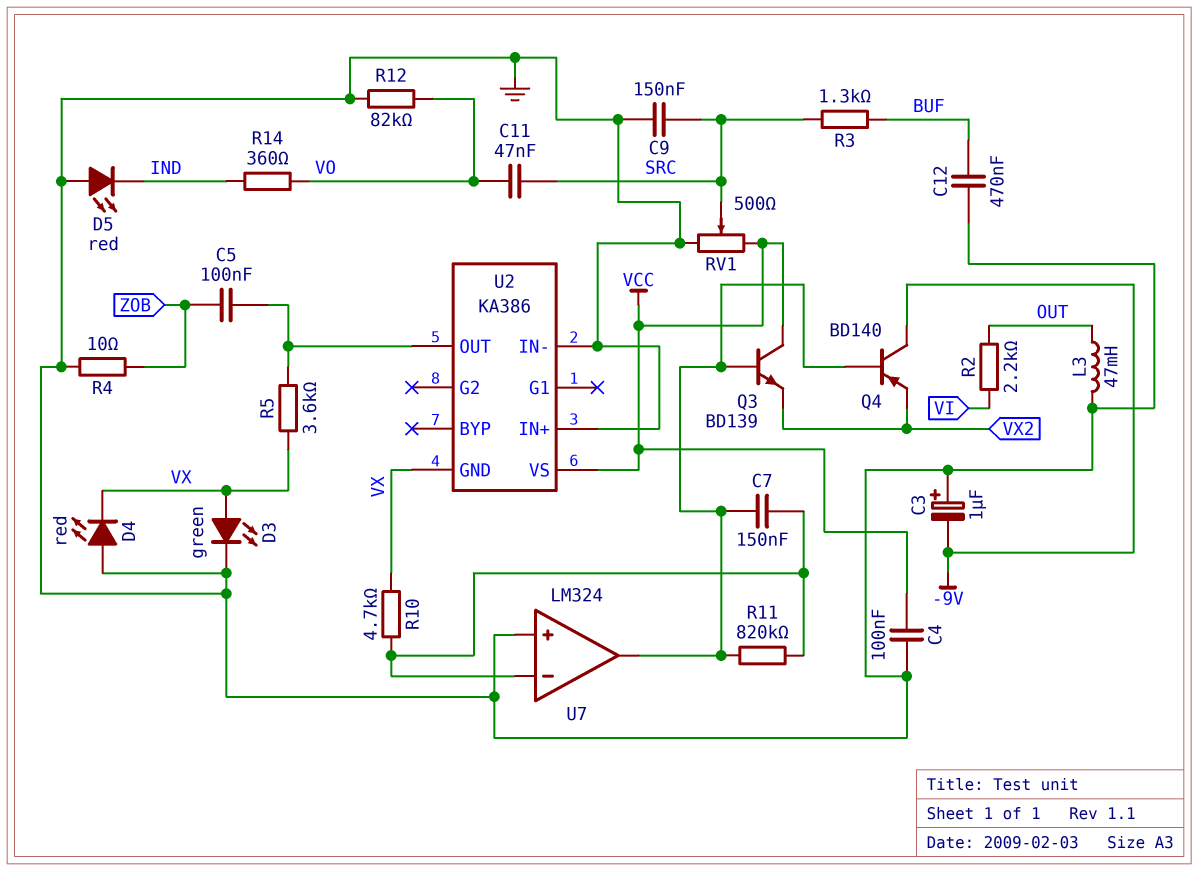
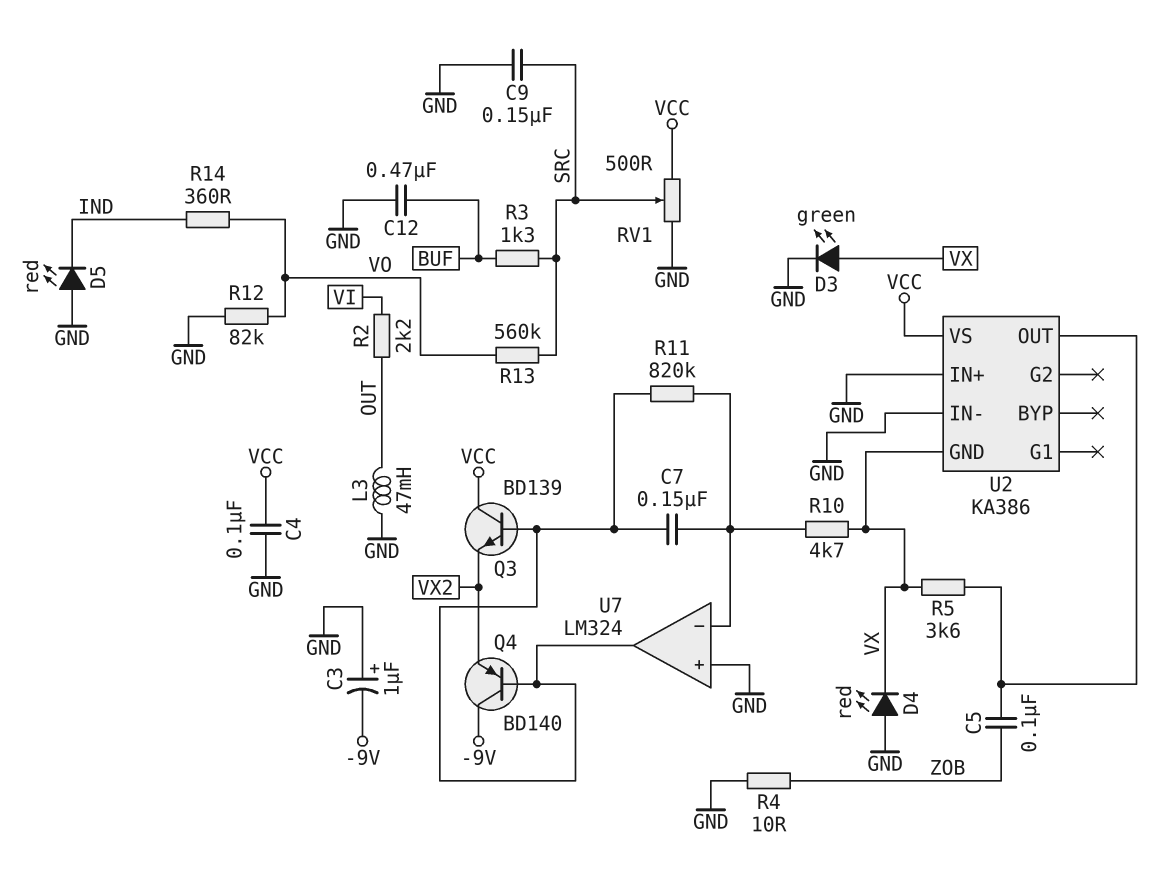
C11: 47nF (SRC, VO) -> none
R13: none -> 560k (SRC, VO)

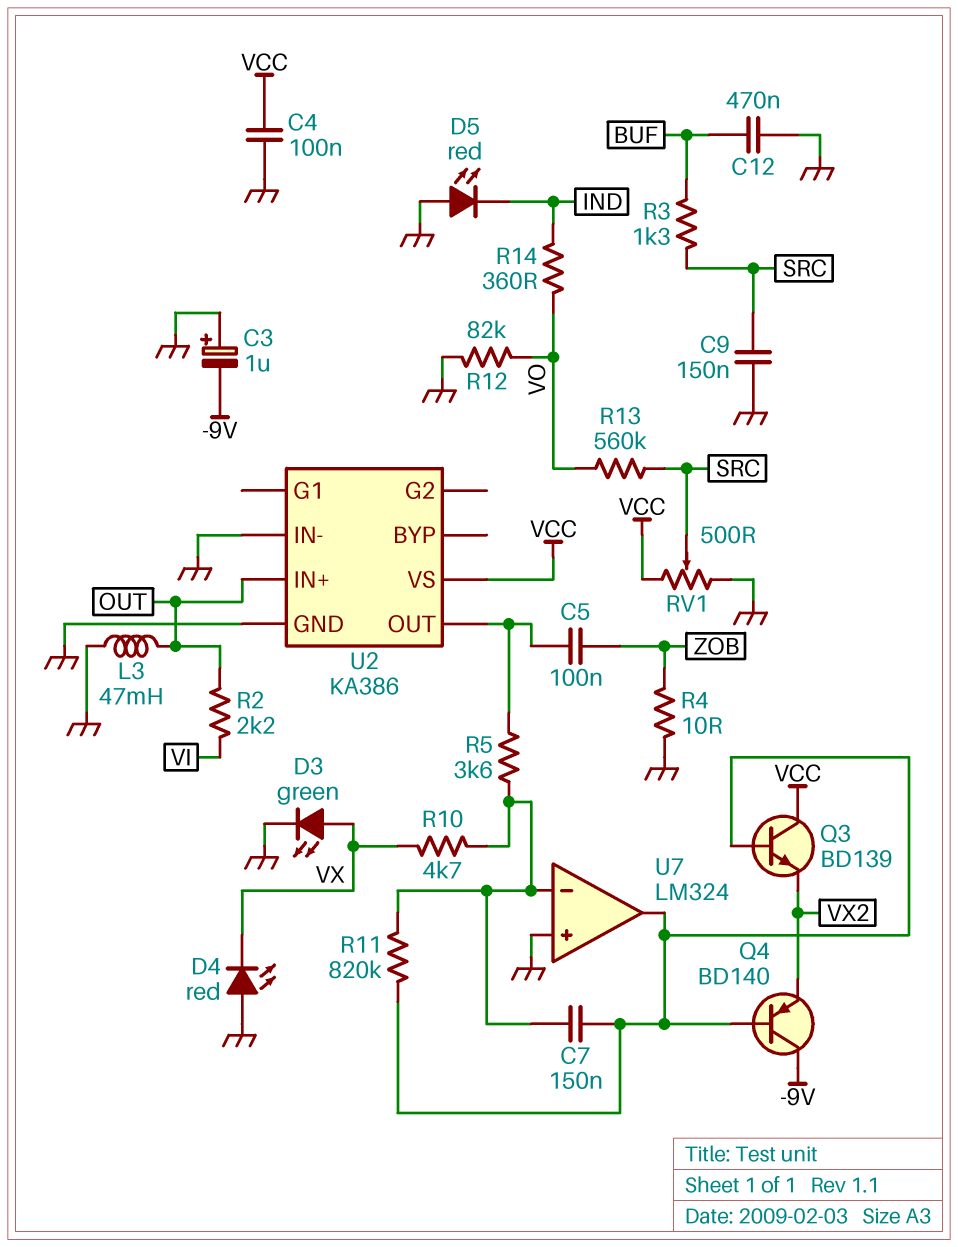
R5: 3.6k (U2/OUT, VX) -> 3.6k (U2/OUT, U7/in-)
U2 pin GND: VX -> GND
U2 pin IN+: GND -> OUT

